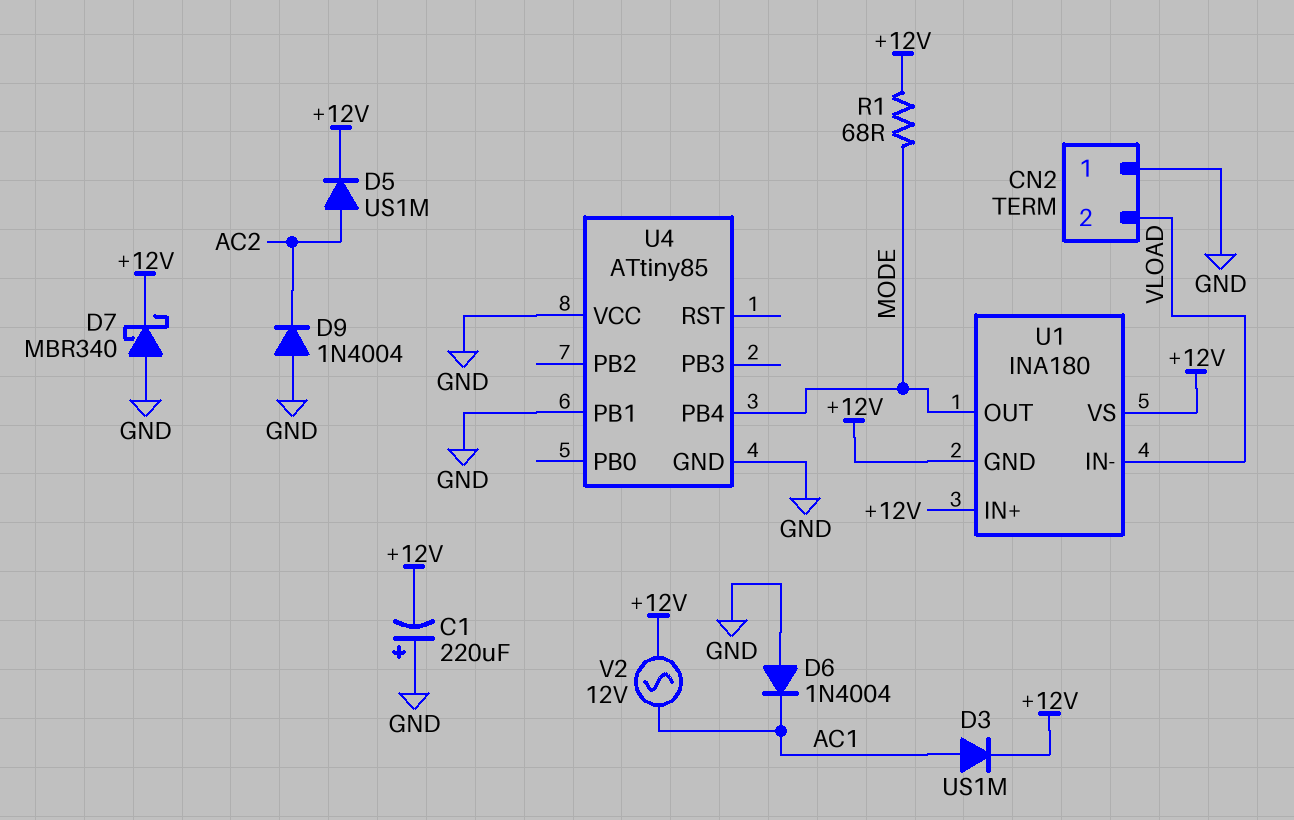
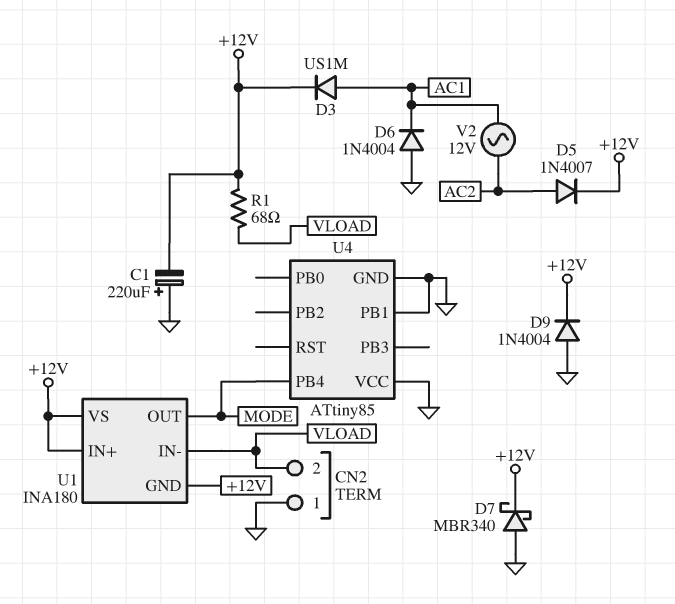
D5: diode US1M (A AC2, K +12V) -> diode 1N4007 (A AC2, K +12V)
D9: diode 1N4004 (A GND, K AC2) -> diode 1N4004 (A GND, K +12V)
R1: 68 (+12V, MODE) -> 68 (+12V, VLOAD)
V2: AC 12V (+12V, AC1) -> AC 12V (AC1, AC2)

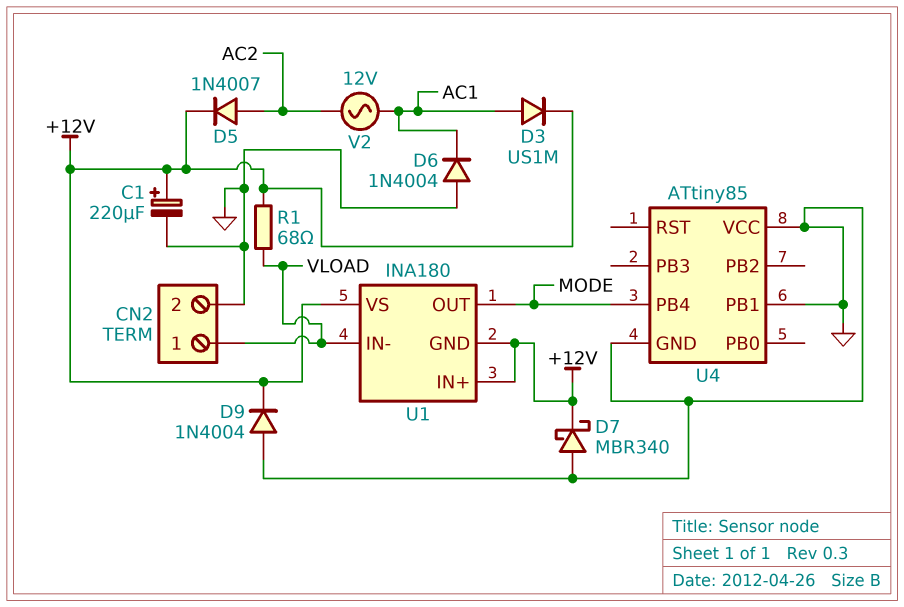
C1: 220uF (plus GND, minus +12V) -> 220uF (plus +12V, minus GND)
CN2 pin 1: GND -> VLOAD
CN2 pin 2: VLOAD -> GND

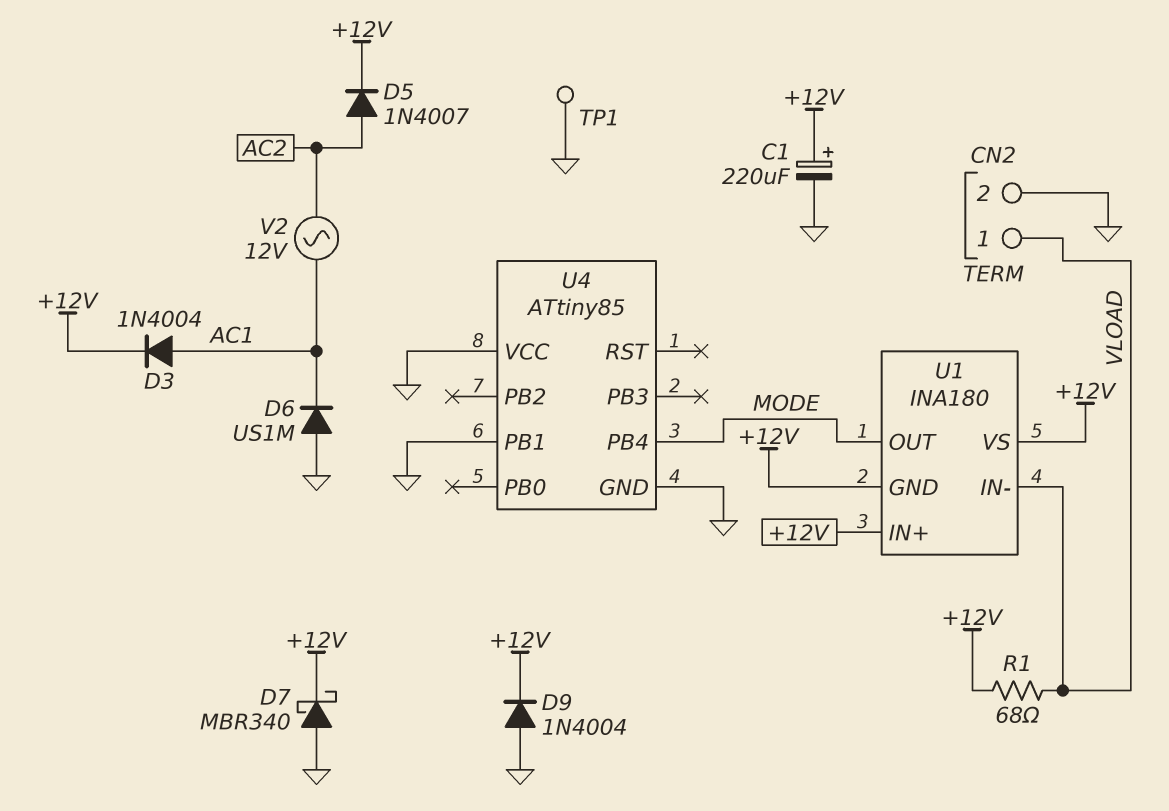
D3: diode US1M (A AC1, K +12V) -> diode 1N4004 (A AC1, K +12V)
D6: diode 1N4004 (A GND, K AC1) -> diode US1M (A GND, K AC1)
TP1: none -> test point (GND)

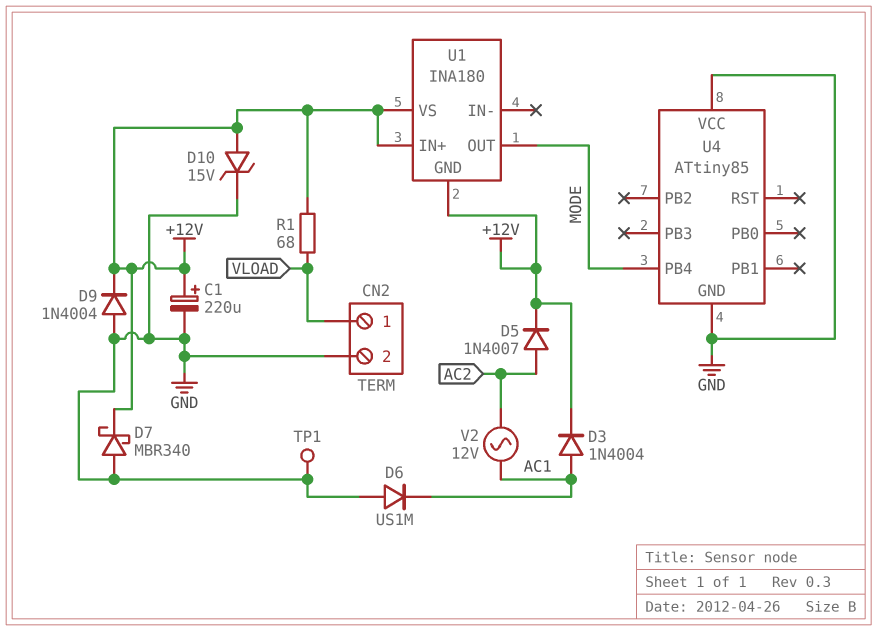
D10: none -> zener 15V (A +12V, K GND)
U1 pin IN-: VLOAD -> none
U4 pin PB1: GND -> none

